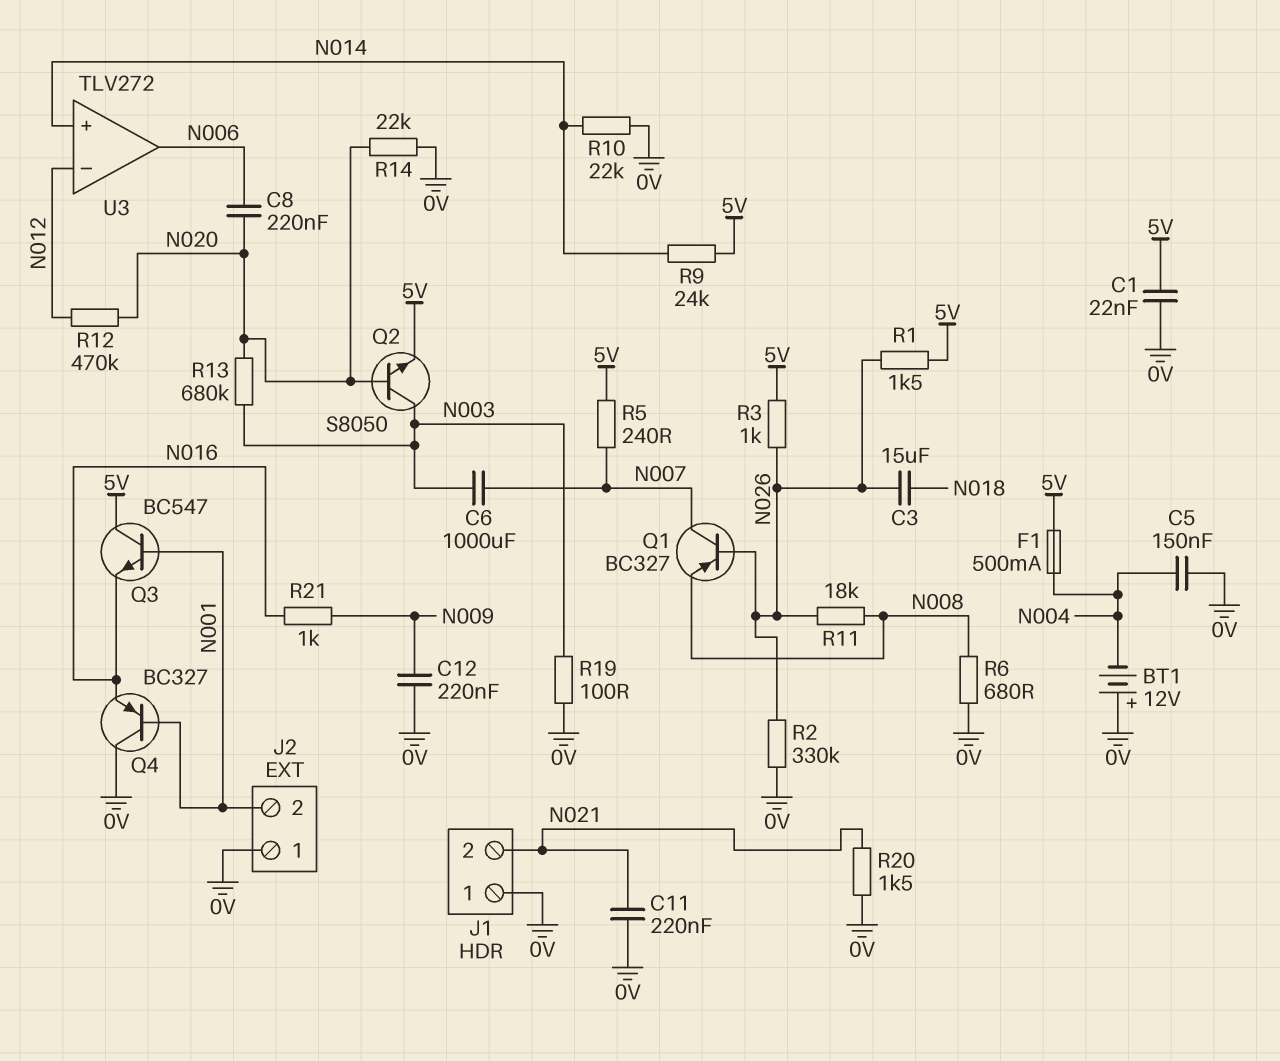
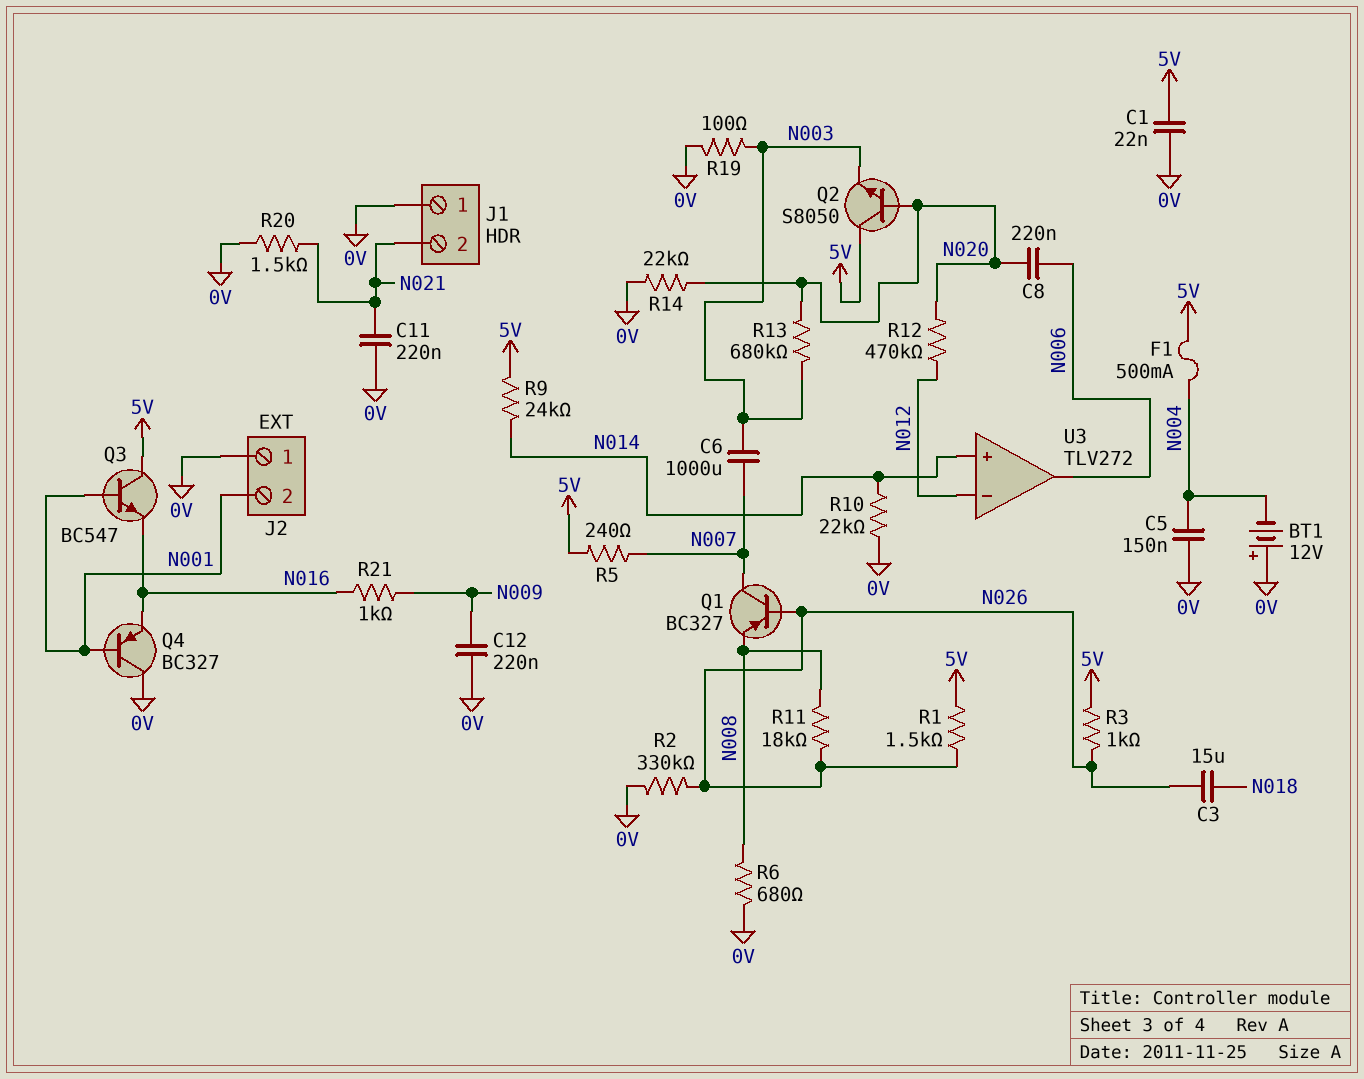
Q2: NPN S8050 (B N020, C N003, E 5V) -> NPN S8050 (B N020, C 5V, E N003)

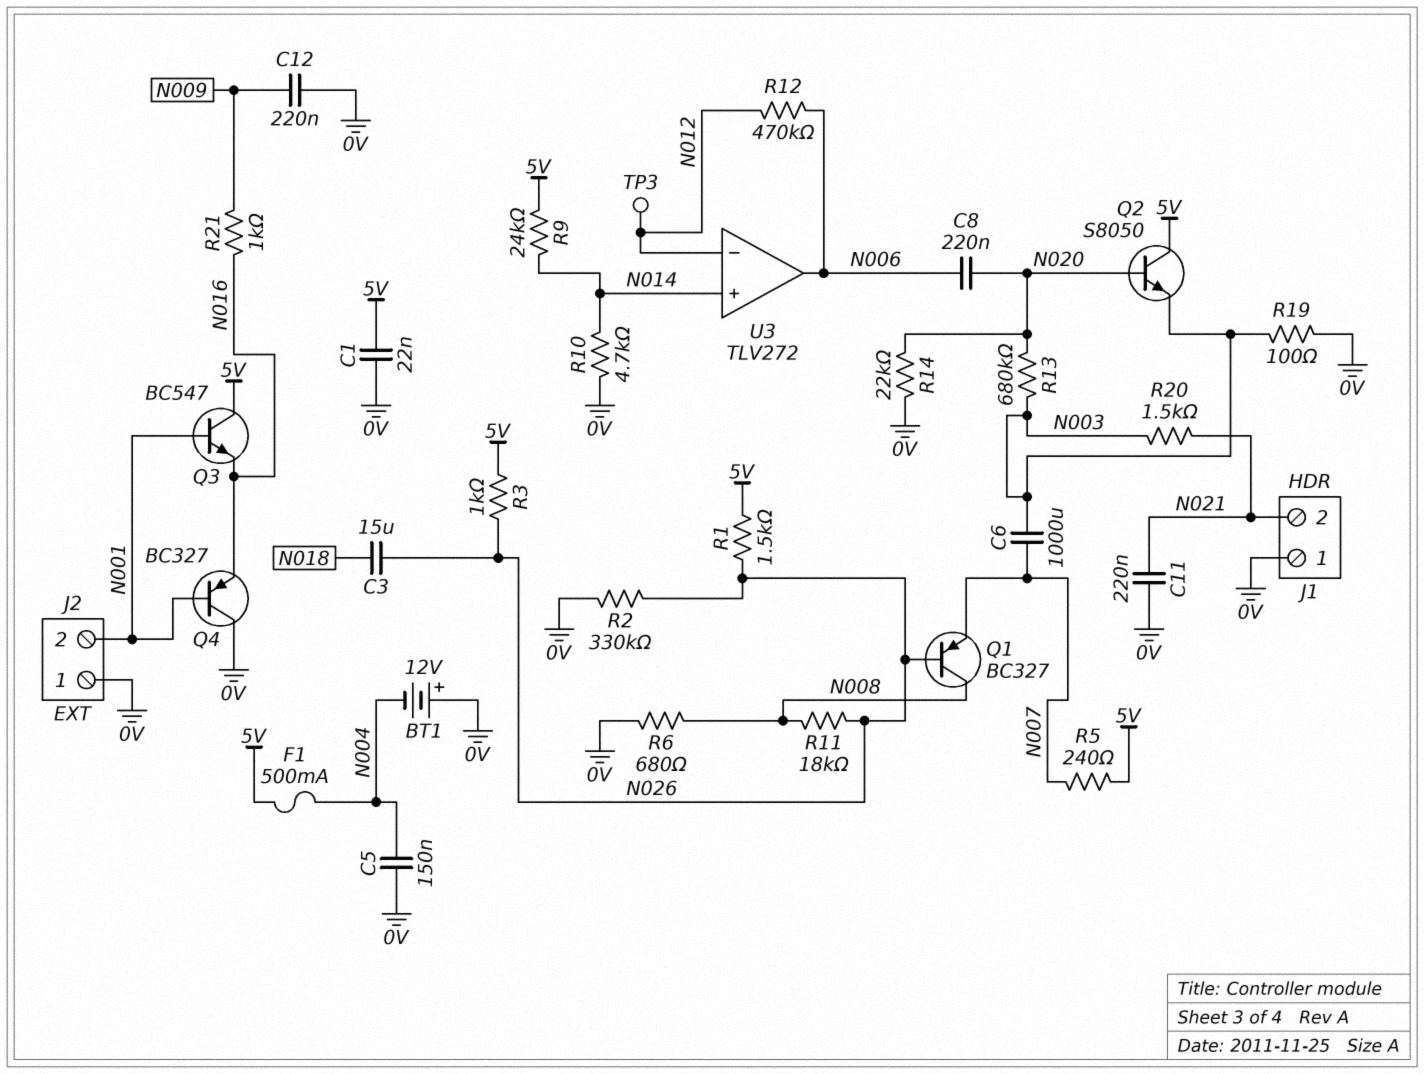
Q1: PNP BC327 (B N026, C N007, E N008) -> PNP BC327 (B N026, C N008, E N007)
R10: 22k (0V, N014) -> 4.7k (0V, N014)
R12: 470k (N012, N020) -> 470k (N006, N012)
R20: 1.5k (0V, N021) -> 1.5k (N003, N021)
TP3: none -> test point (N012)

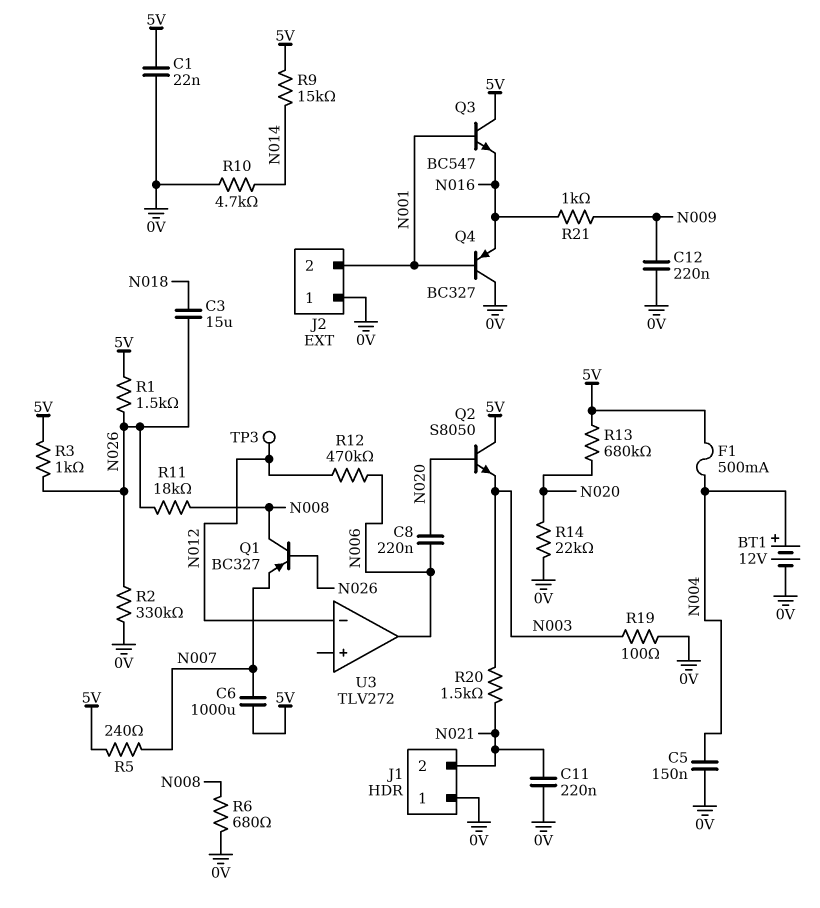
BT1: 12V (plus 0V, minus N004) -> 12V (plus N004, minus 0V)
C6: 1000uF (N003, N007) -> 1000uF (5V, N007)
R9: 24k (5V, N014) -> 15k (5V, N014)
R13: 680k (N003, N020) -> 680k (5V, N020)
U3 pin in+: N014 -> none

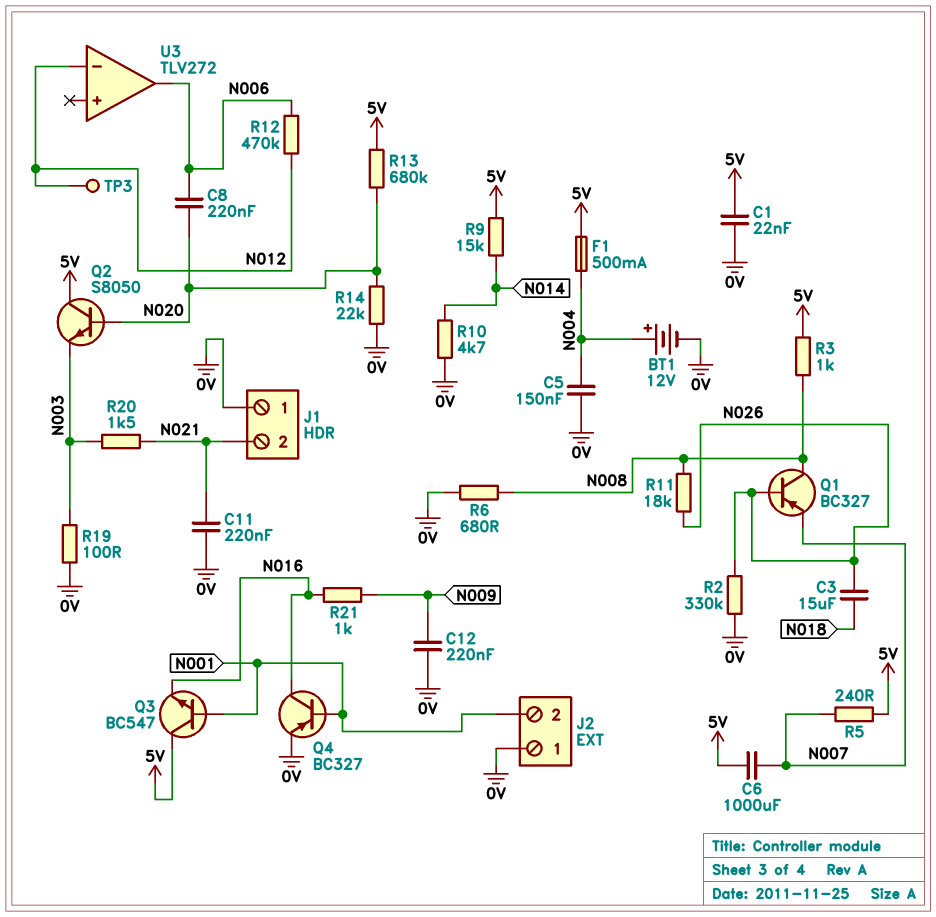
Q4: PNP BC327 (B N001, C 0V, E N016) -> PNP BC327 (B N001, C N016, E 0V)
R1: 1.5k (5V, N026) -> none
R3: 1k (5V, N026) -> 1k (5V, N008)

